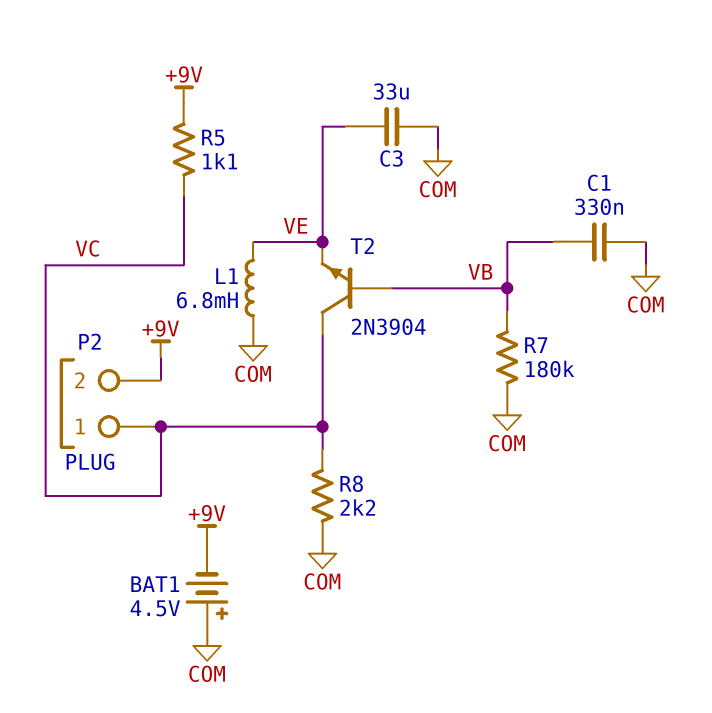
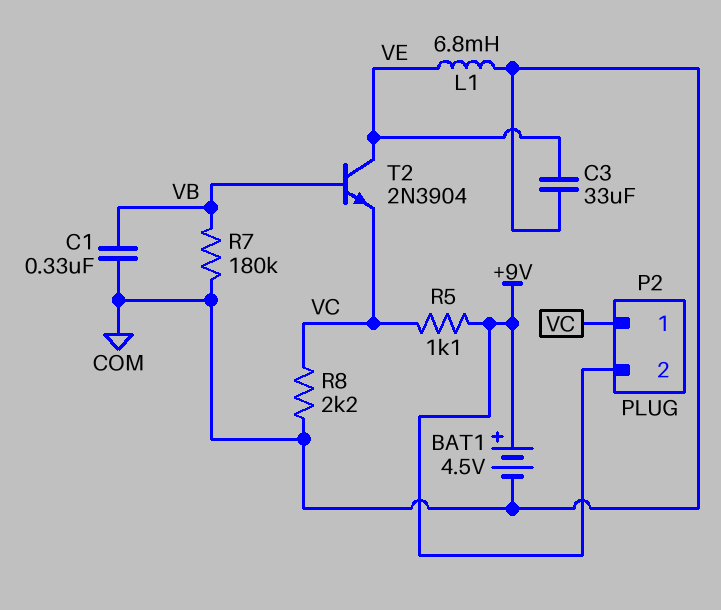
BAT1: 4.5V (plus COM, minus +9V) -> 4.5V (plus +9V, minus COM)
T2: NPN 2N3904 (B VB, C VC, E VE) -> NPN 2N3904 (B VB, C VE, E VC)

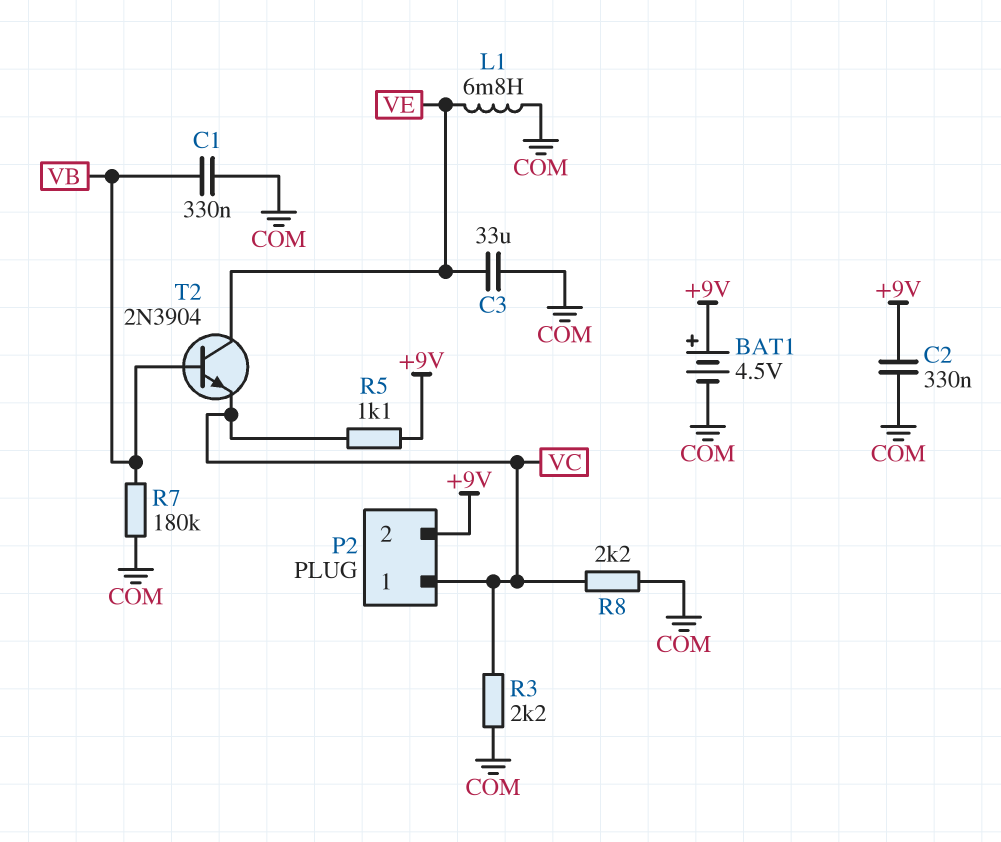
C2: none -> 330nF (+9V, COM)
R3: none -> 2.2k (COM, VC)

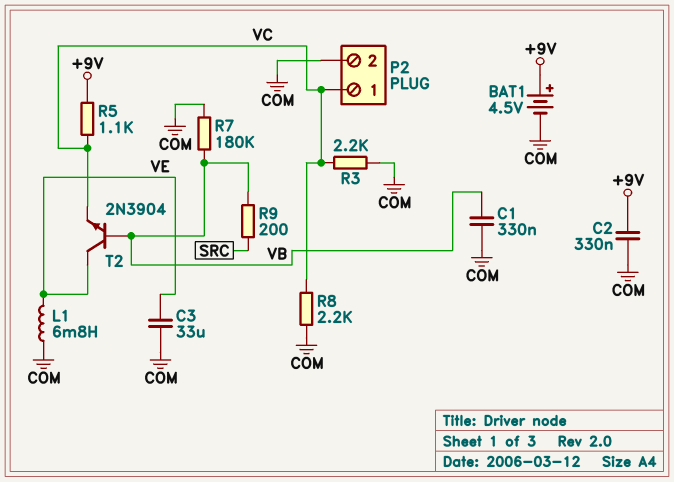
P2 pin 2: +9V -> COM
R9: none -> 200 (SRC, VB)

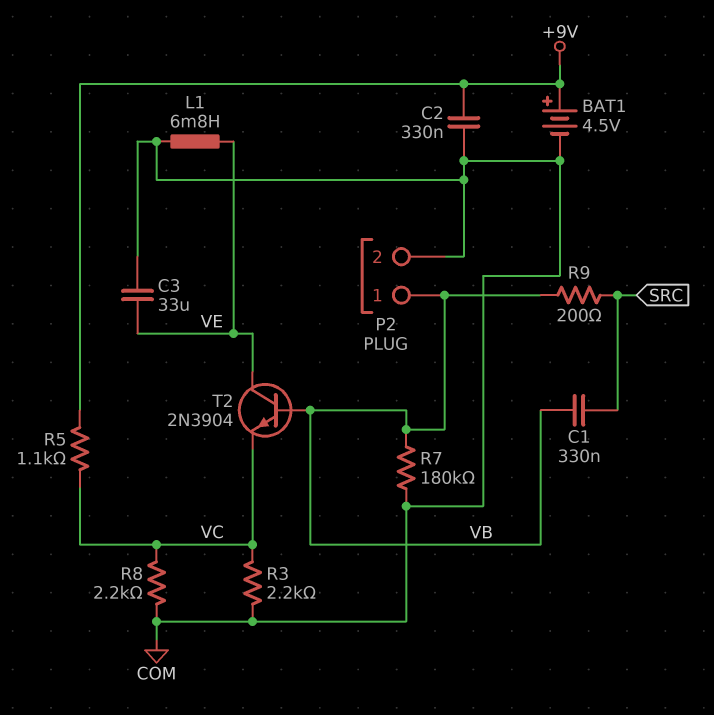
C1: 330nF (COM, VB) -> 330nF (SRC, VB)
P2 pin 1: VC -> VB

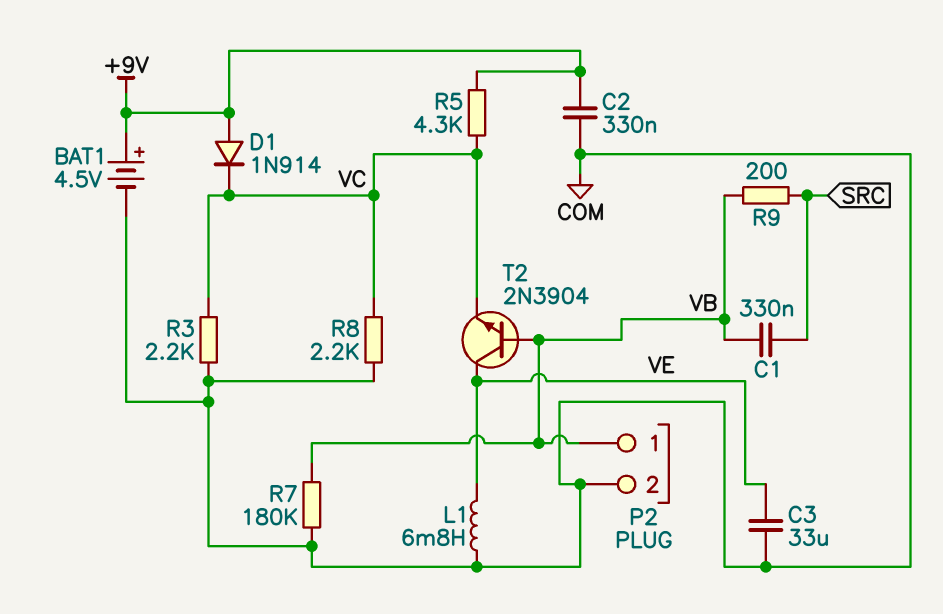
D1: none -> diode 1N914 (A +9V, K VC)
R5: 1.1k (+9V, VC) -> 4.3k (+9V, VC)

